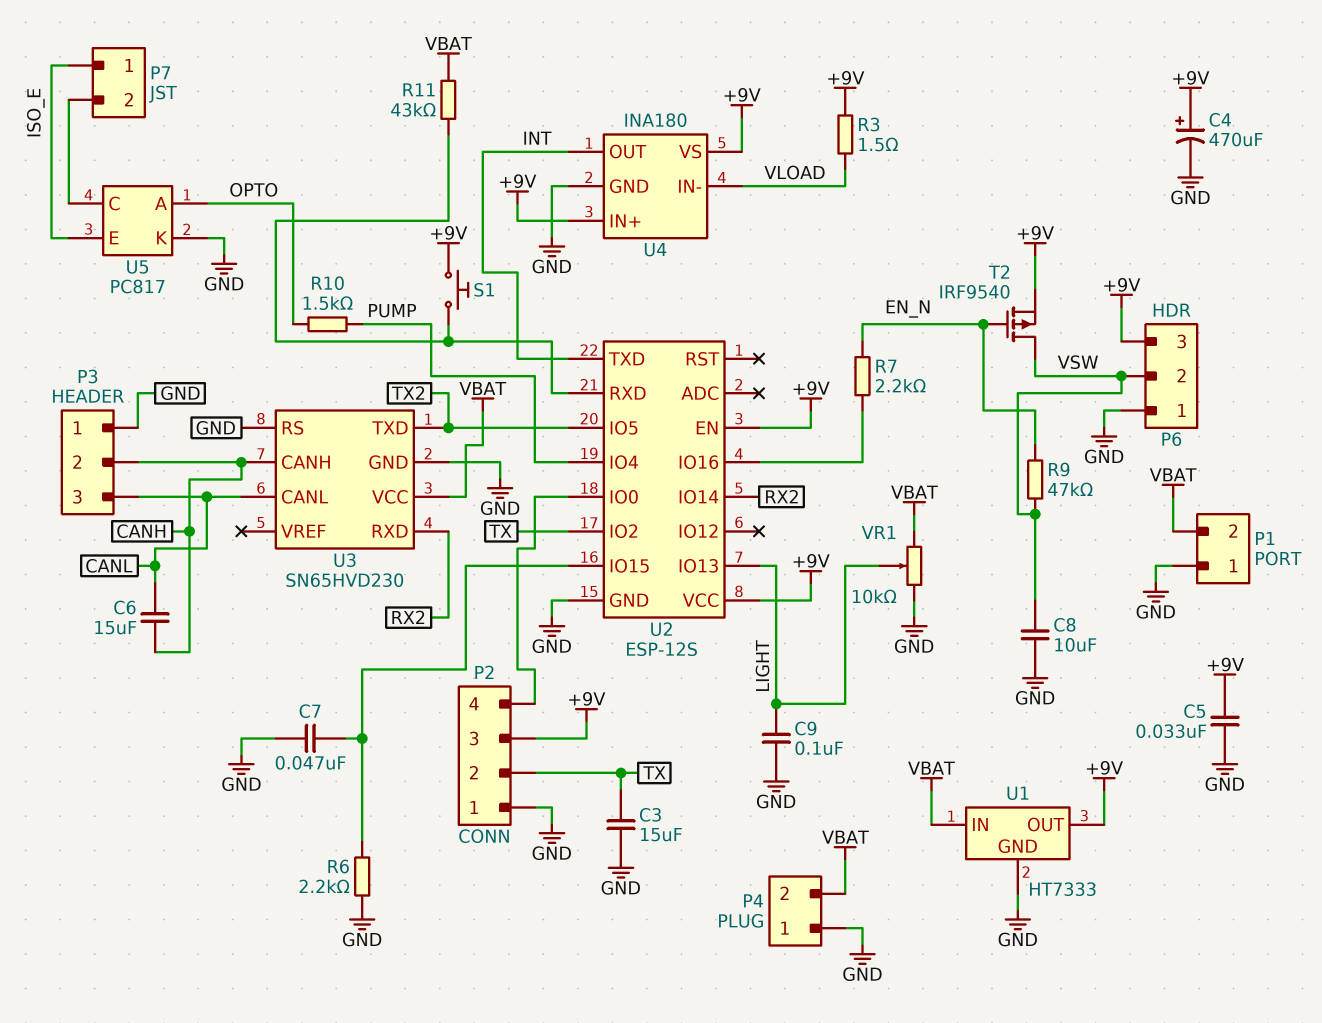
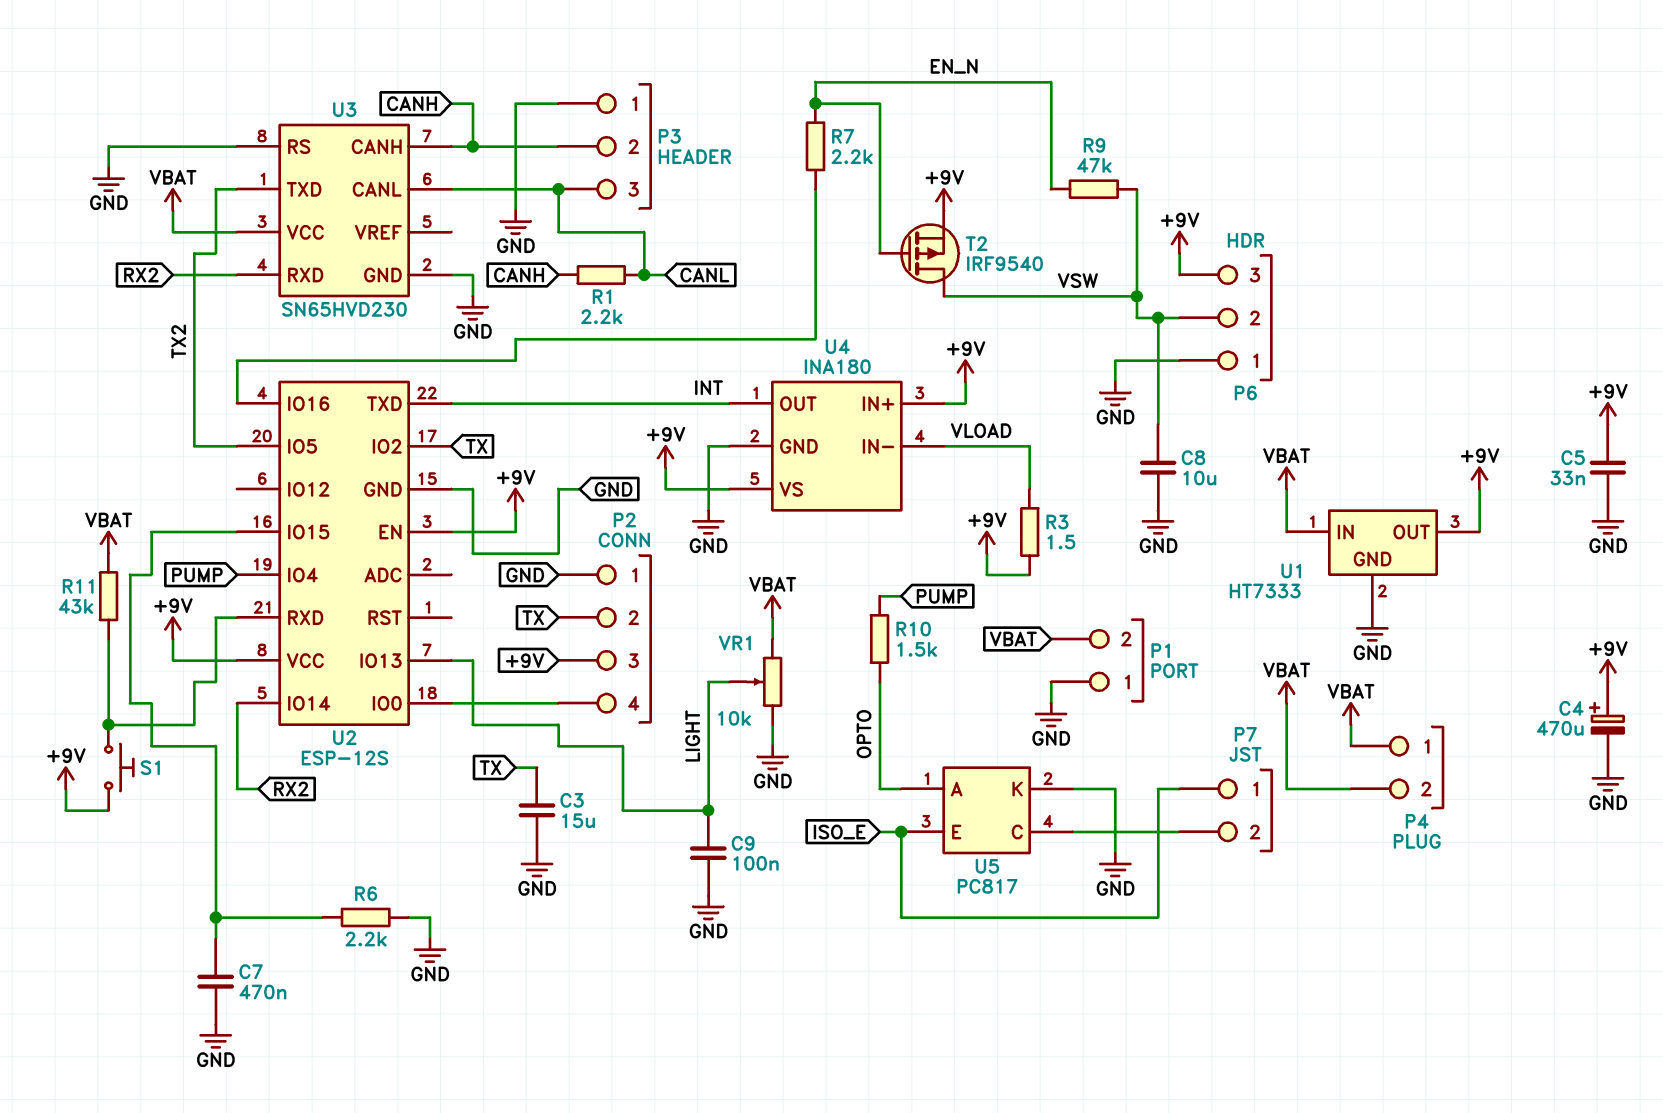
C6: 15uF (CANH, CANL) -> none
C7: 47nF (GND, U2/IO15) -> 470nF (GND, U2/IO15)
P4 pin 1: GND -> VBAT
R1: none -> 2.2k (CANH, CANL)

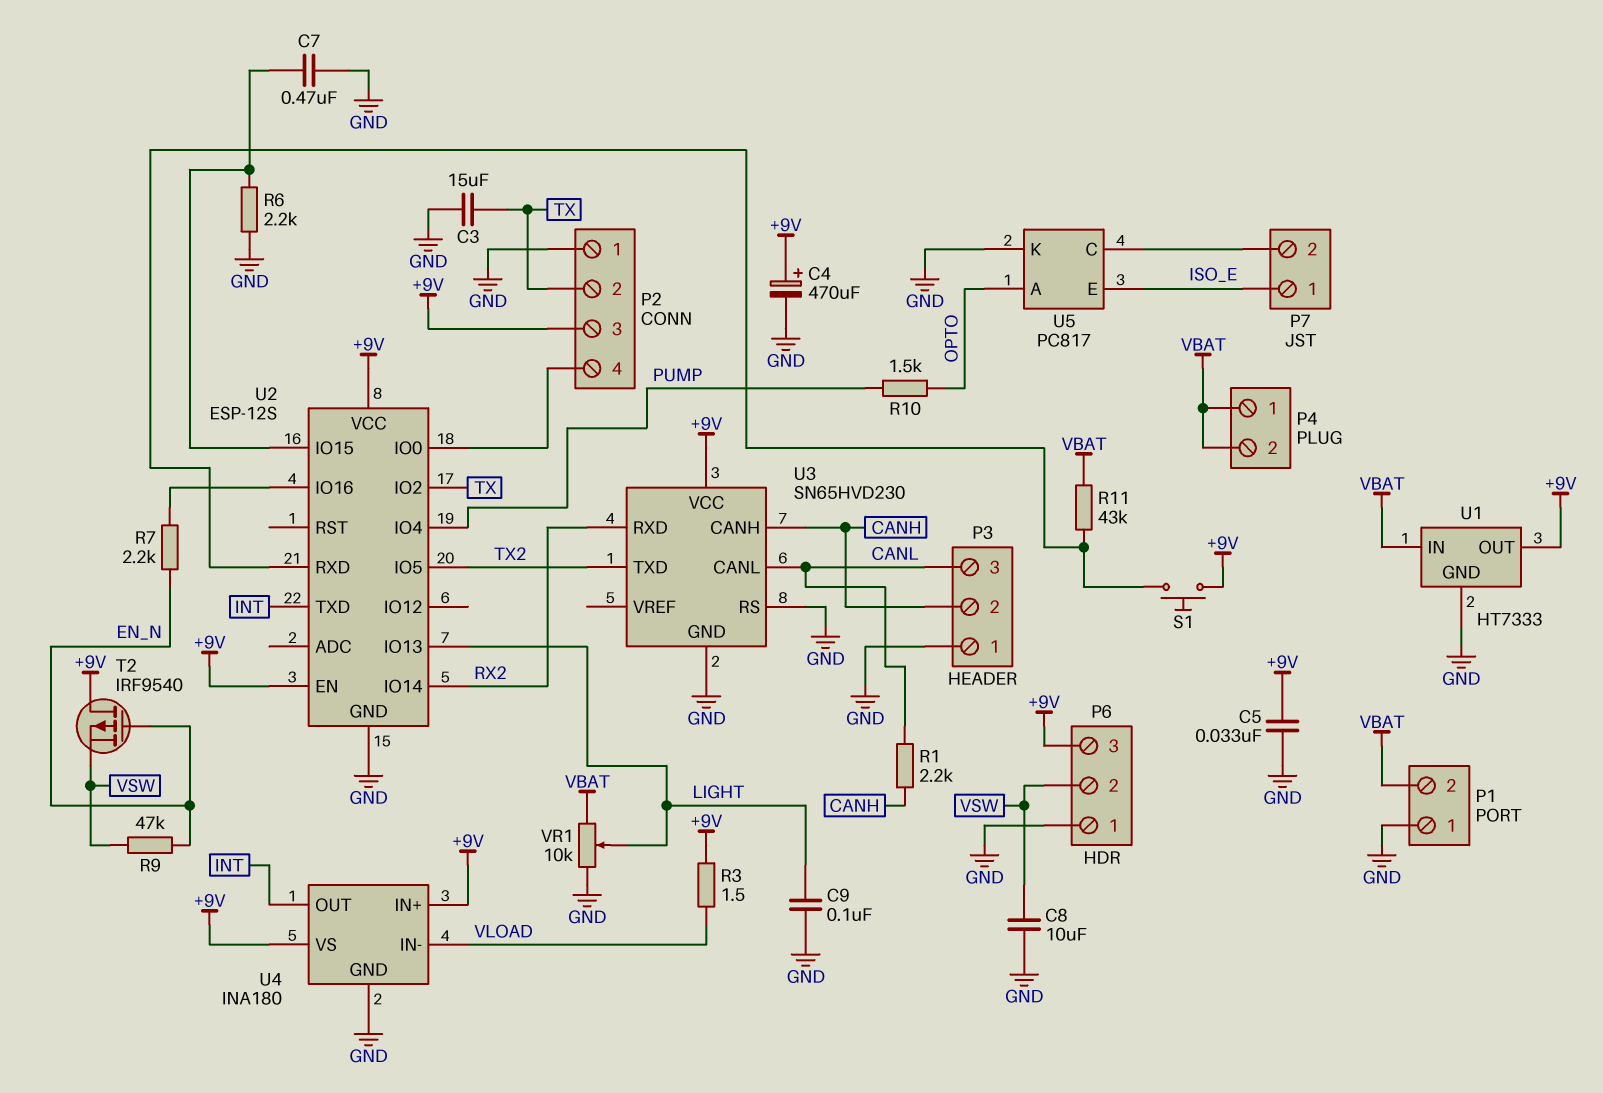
T2: PMOS IRF9540 (G EN_N, D VSW, S +9V) -> PMOS IRF9540 (G EN_N, D +9V, S VSW)
U3 pin VCC: VBAT -> +9V

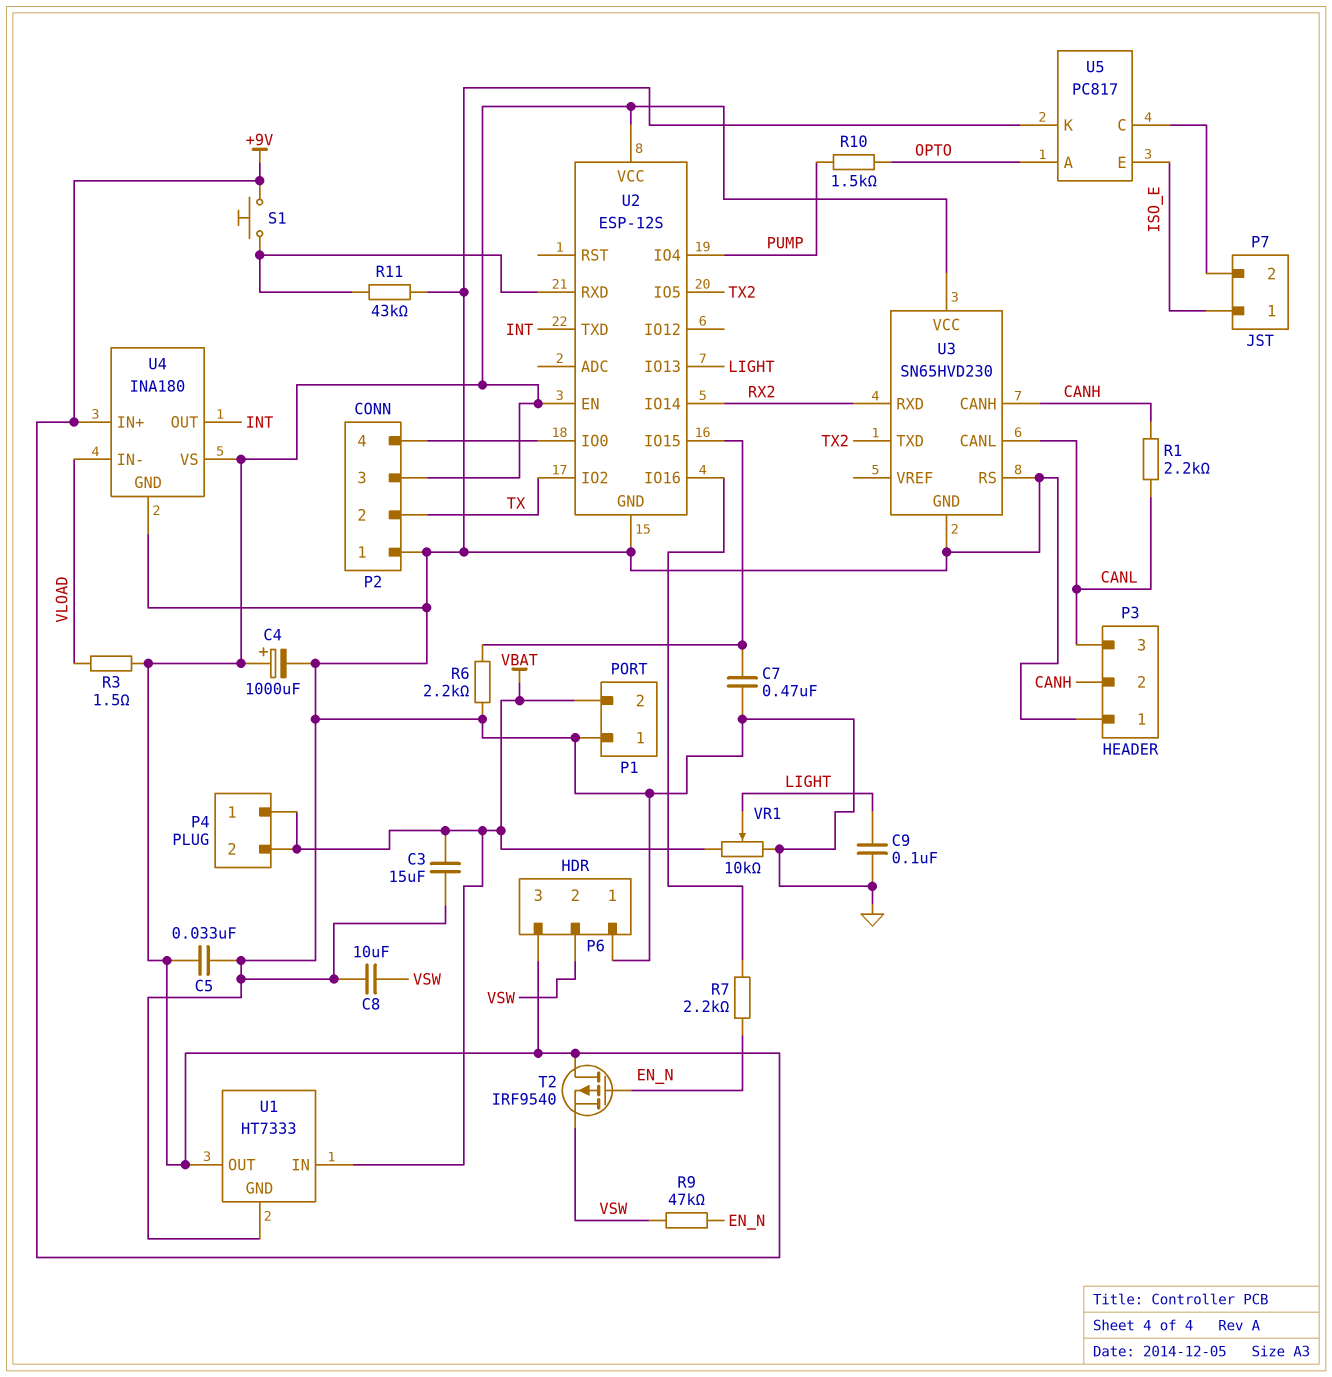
C3: 15uF (GND, TX) -> 15uF (GND, VBAT)
C4: 470uF (plus +9V, minus GND) -> 1000uF (plus +9V, minus GND)
R11: 43k (U2/RXD, VBAT) -> 43k (GND, U2/RXD)

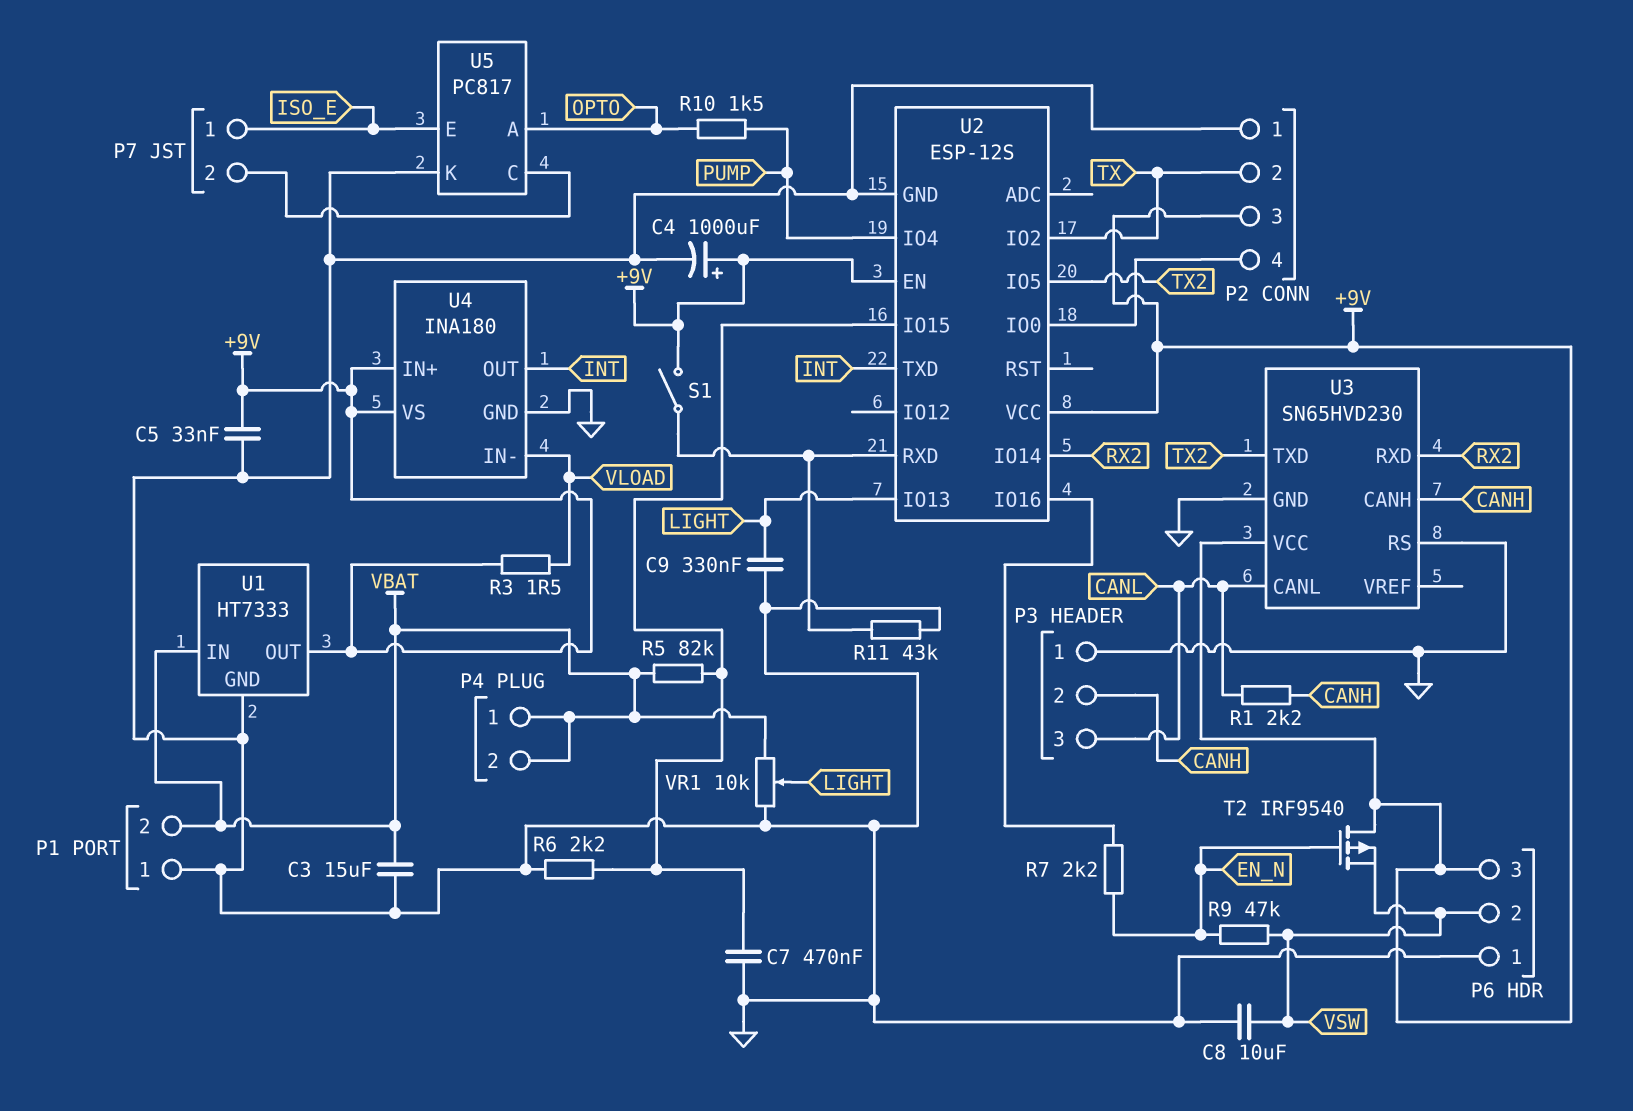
C9: 100nF (GND, LIGHT) -> 330nF (GND, LIGHT)
R5: none -> 82k (U2/IO15, VBAT)
S1: button (+9V, U2/RXD) -> switch (+9V, U2/RXD)

